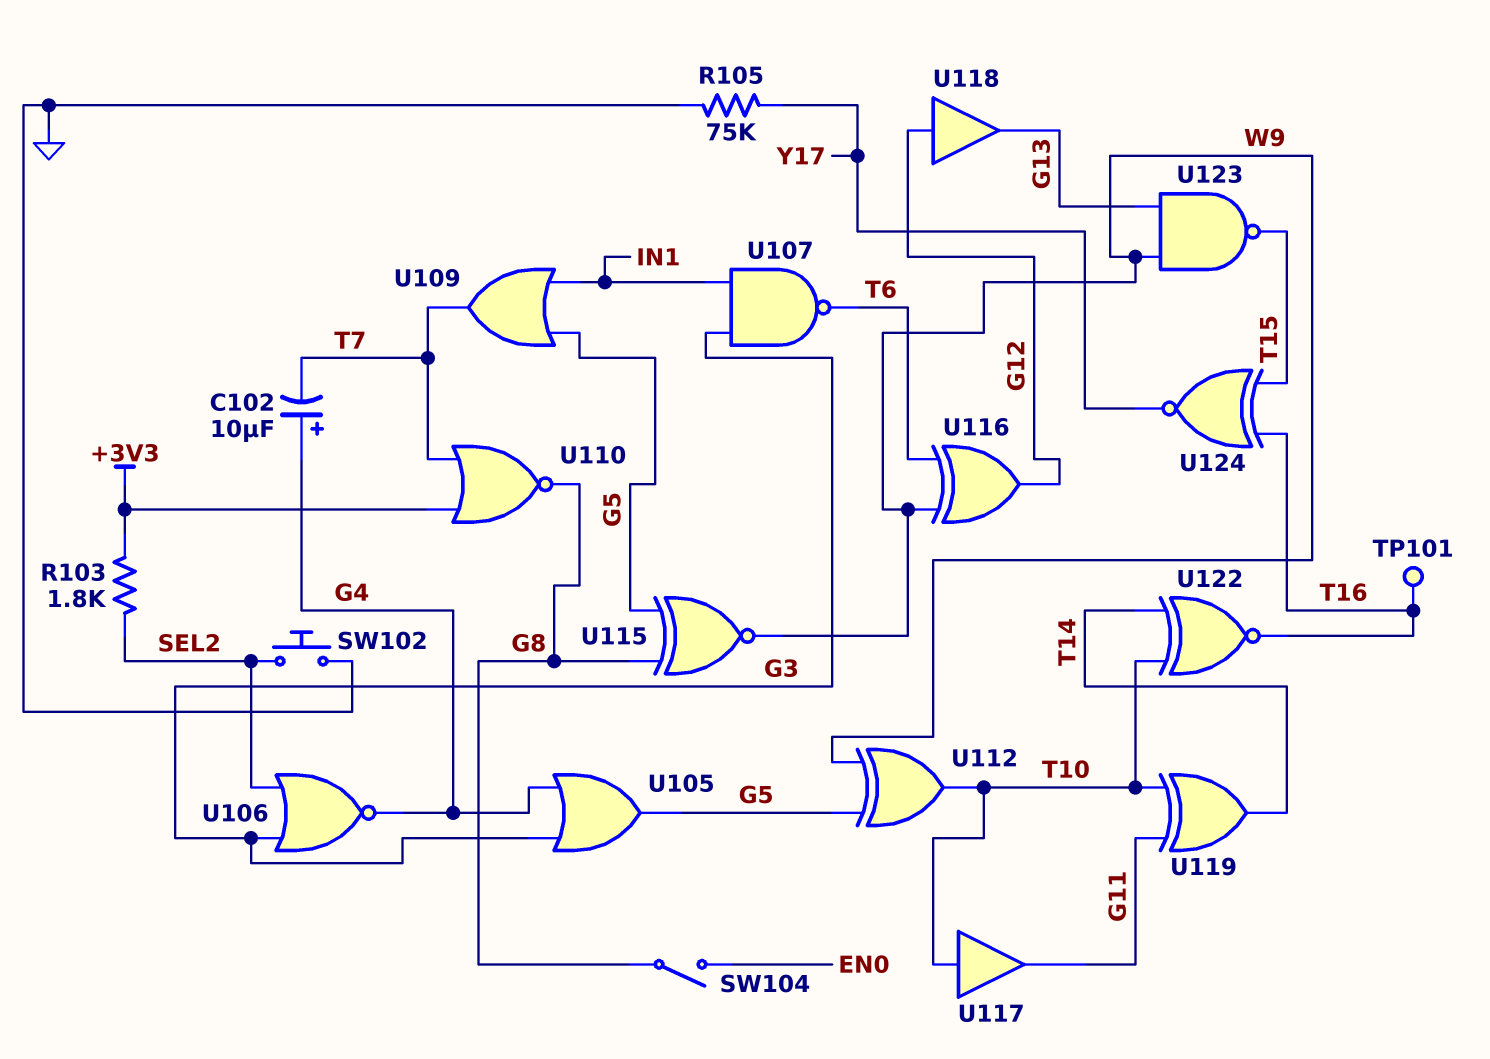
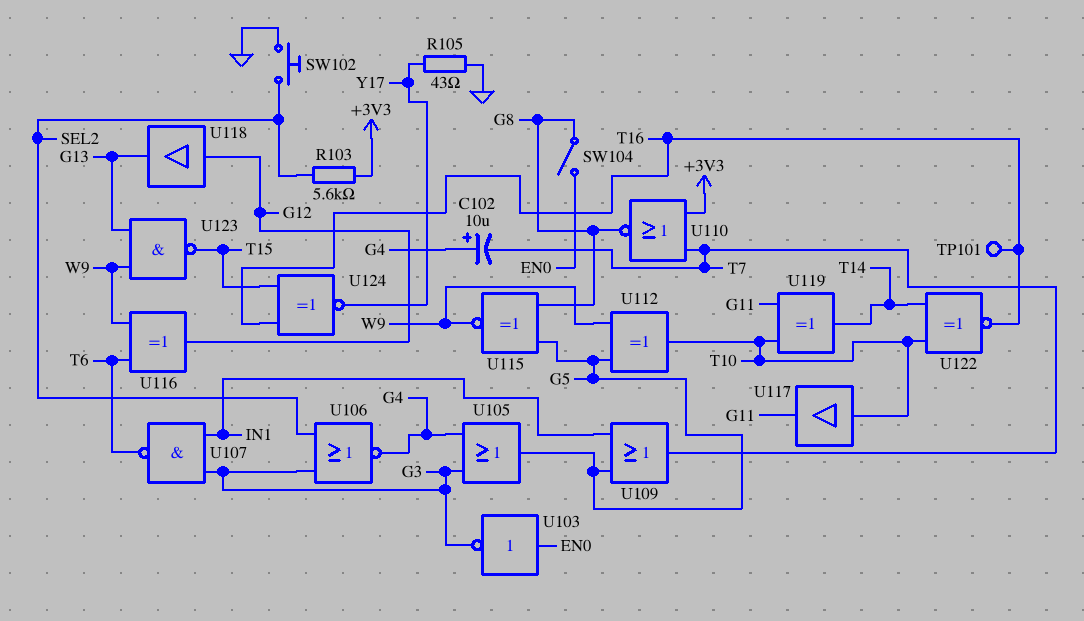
R103: 1.8k (+3V3, SEL2) -> 5.6k (+3V3, SEL2)
R105: 75k (GND, Y17) -> 43 (GND, Y17)
U103: none -> NOT (in EN0, out G3)

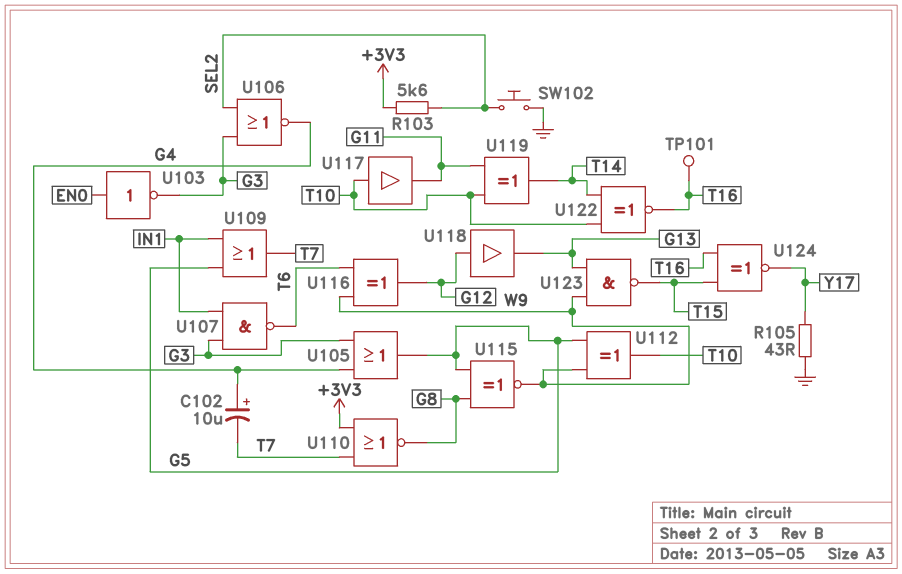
SW104: switch (EN0, G8) -> none

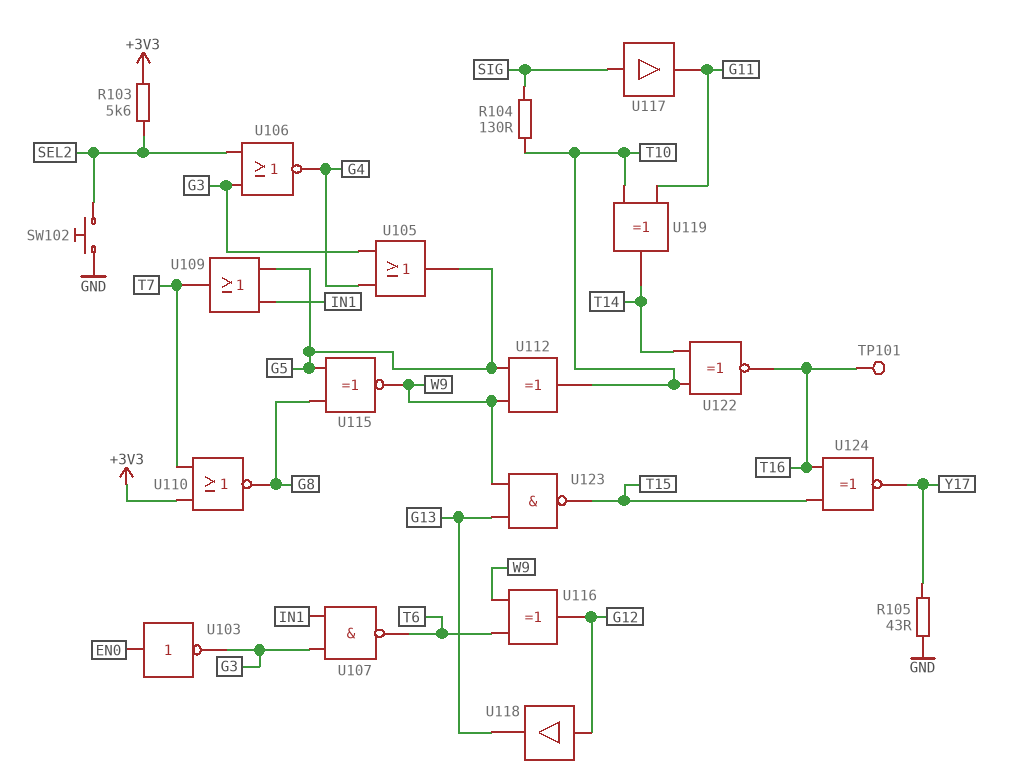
C102: 10uF (plus G4, minus T7) -> none
R104: none -> 130 (SIG, T10)
U117: buffer (in T10, out G11) -> buffer (in SIG, out G11)

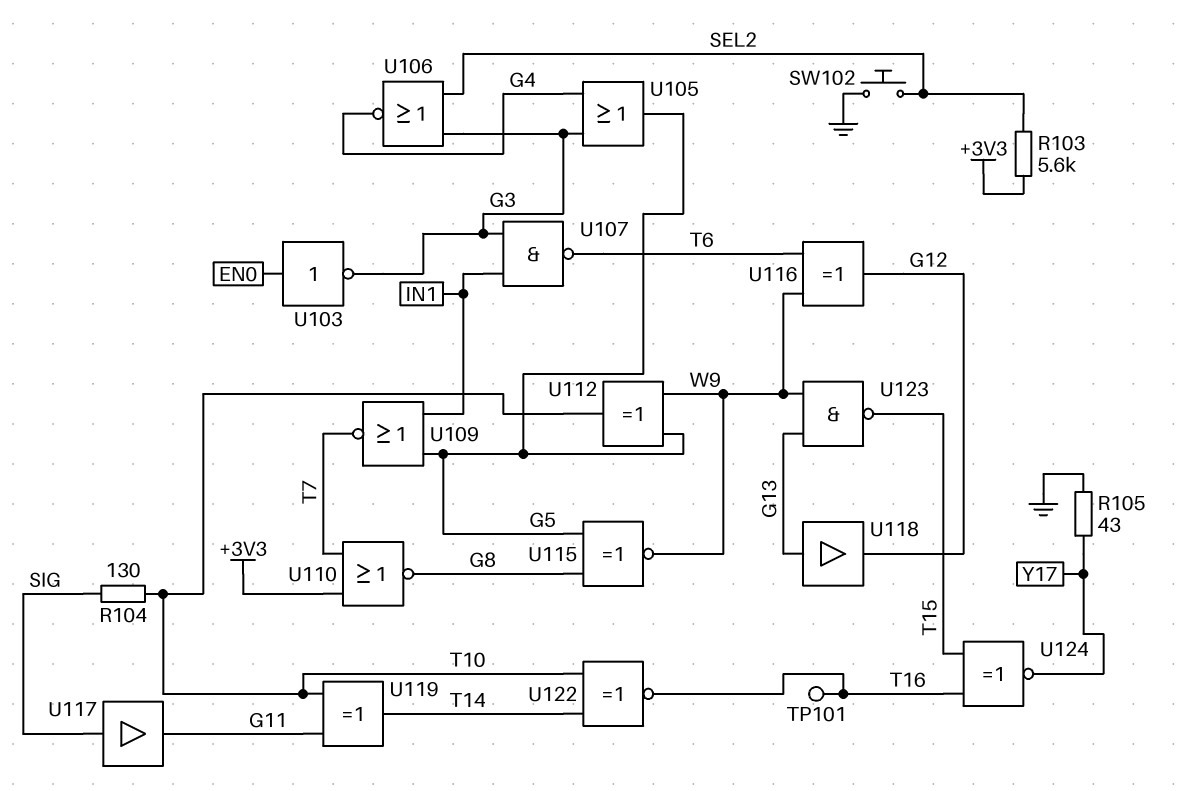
U109: OR (in G5, in IN1, out T7) -> NOR (in G5, in IN1, out T7)
U118: buffer (in G12, out G13) -> buffer (in G13, out G12)

